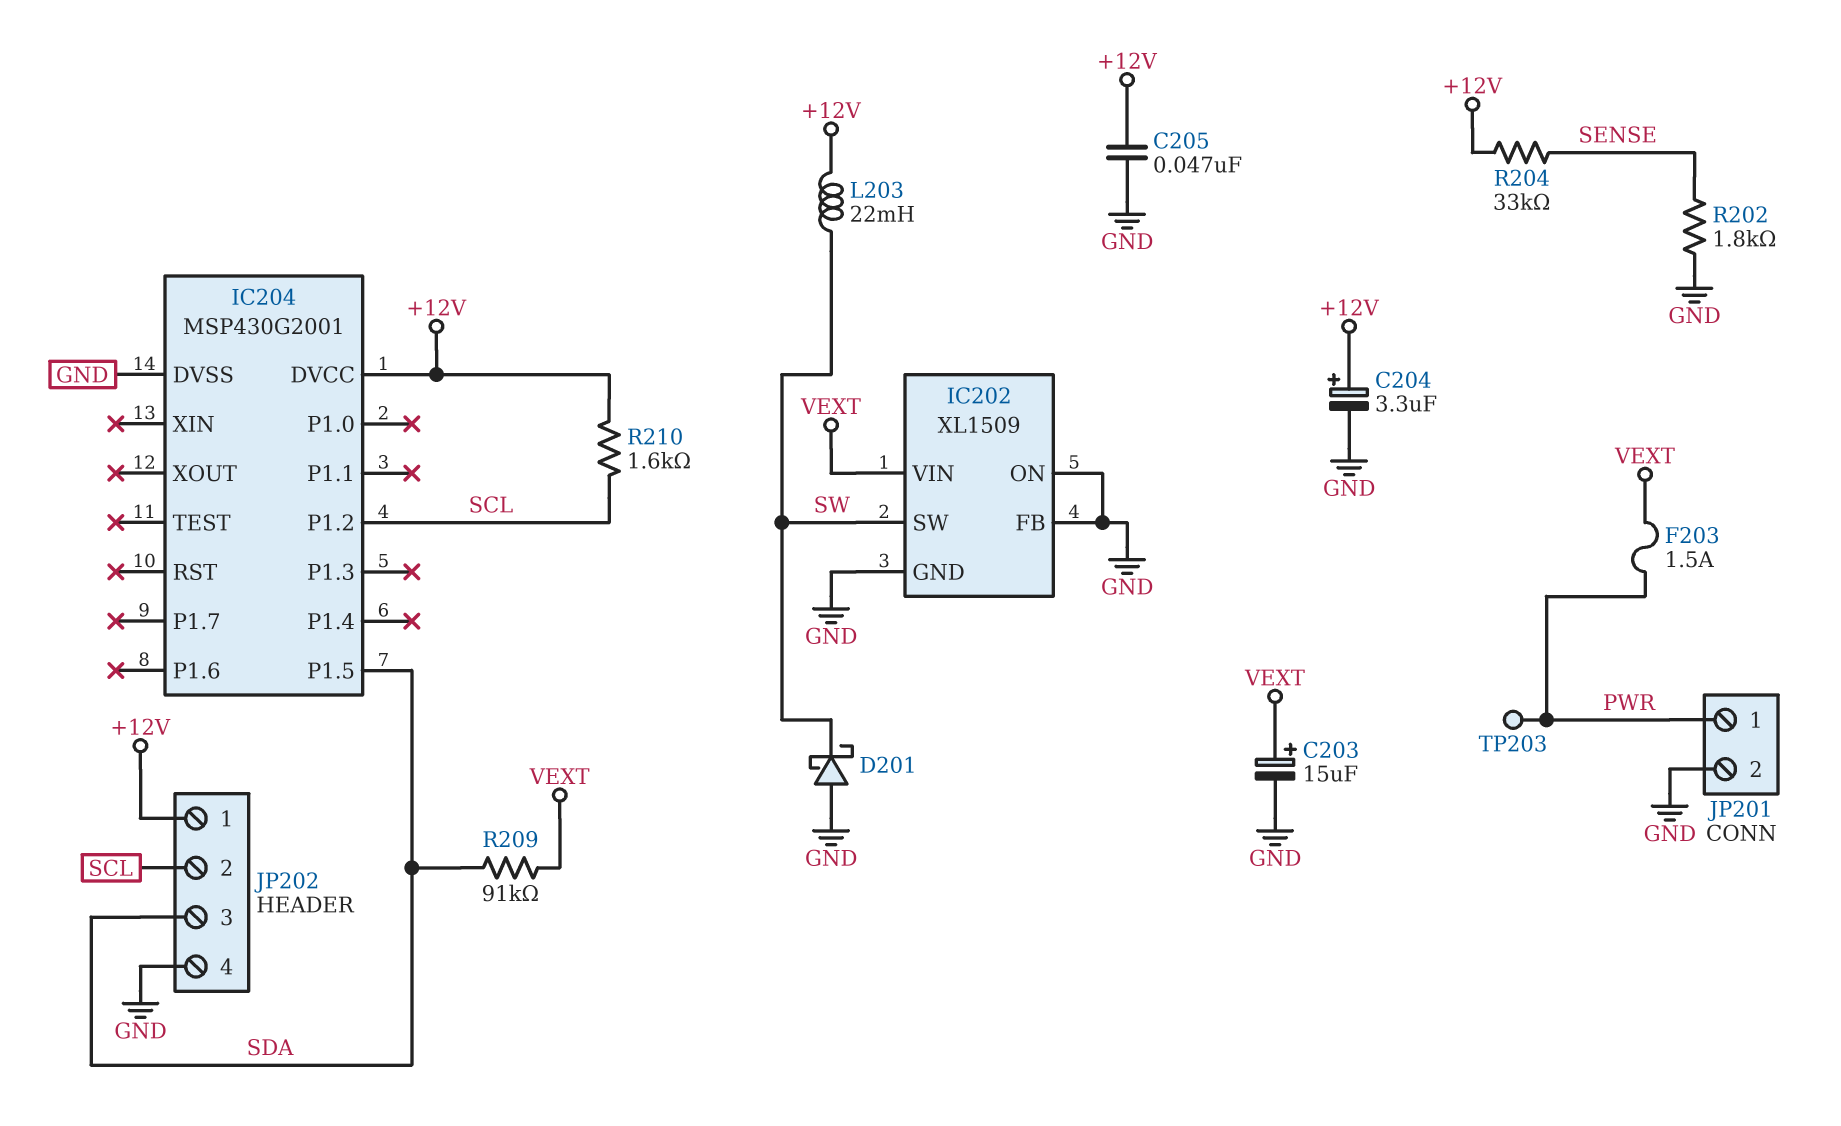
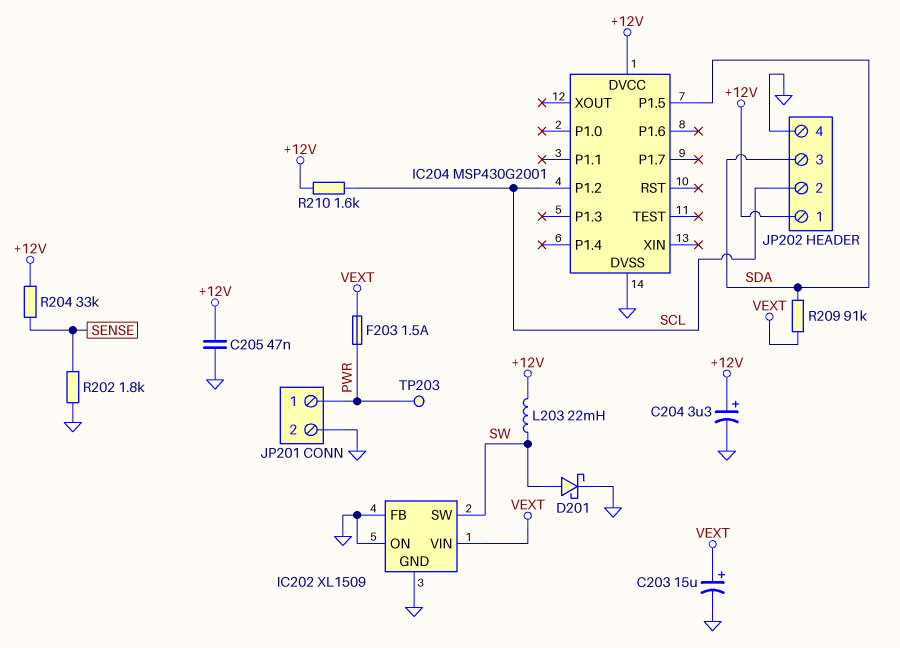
D201: schottky (A GND, K SW) -> schottky (A SW, K GND)

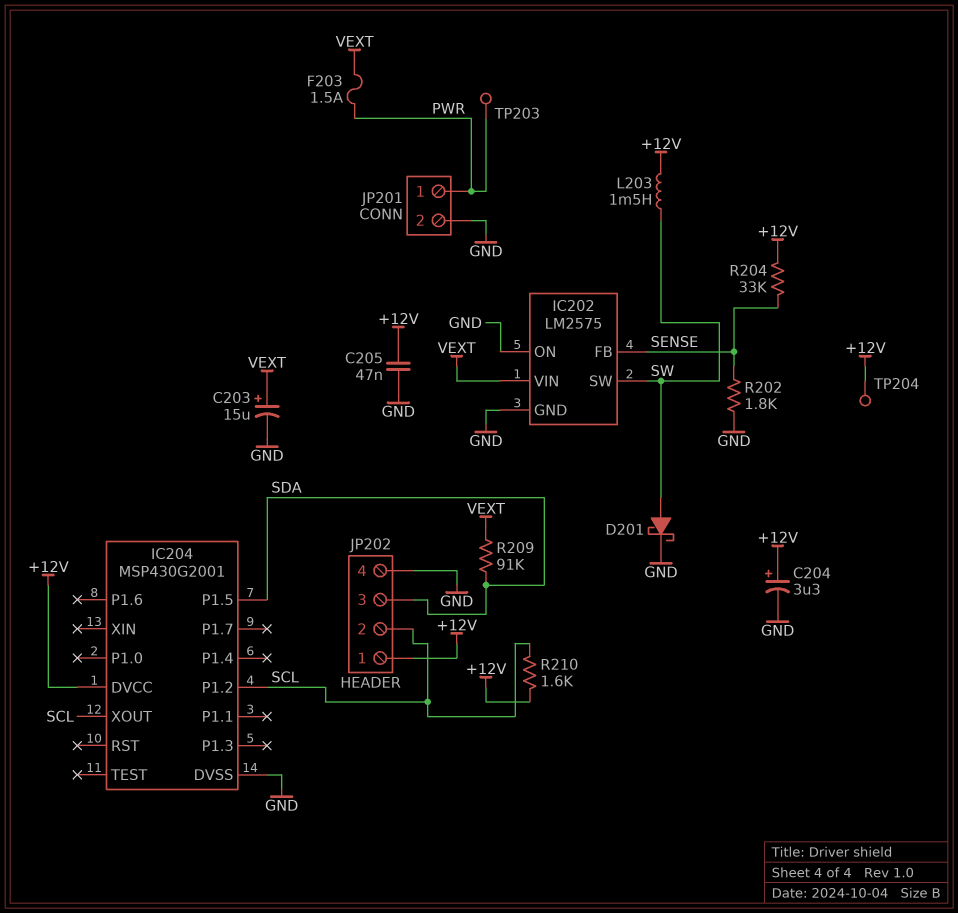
IC202: XL1509 -> LM2575
IC202 pin FB: GND -> SENSE
IC204 pin XOUT: none -> SCL
L203: 22mH (+12V, SW) -> 1.5mH (+12V, SW)
TP204: none -> test point (+12V)

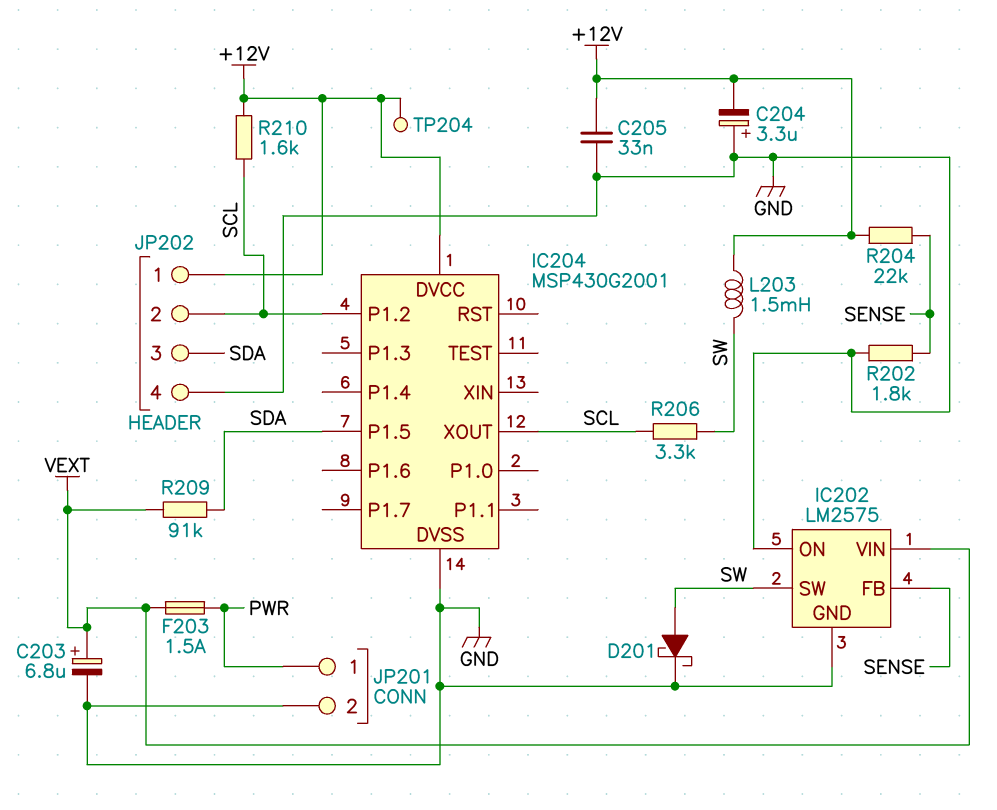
C203: 15uF (plus VEXT, minus GND) -> 6.8uF (plus VEXT, minus GND)
C204: 3.3uF (plus +12V, minus GND) -> 3.3uF (plus GND, minus +12V)
C205: 47nF (+12V, GND) -> 33nF (+12V, GND)
R204: 33k (+12V, SENSE) -> 22k (+12V, SENSE)
R206: none -> 3.3k (SCL, SW)
TP203: test point (PWR) -> none

